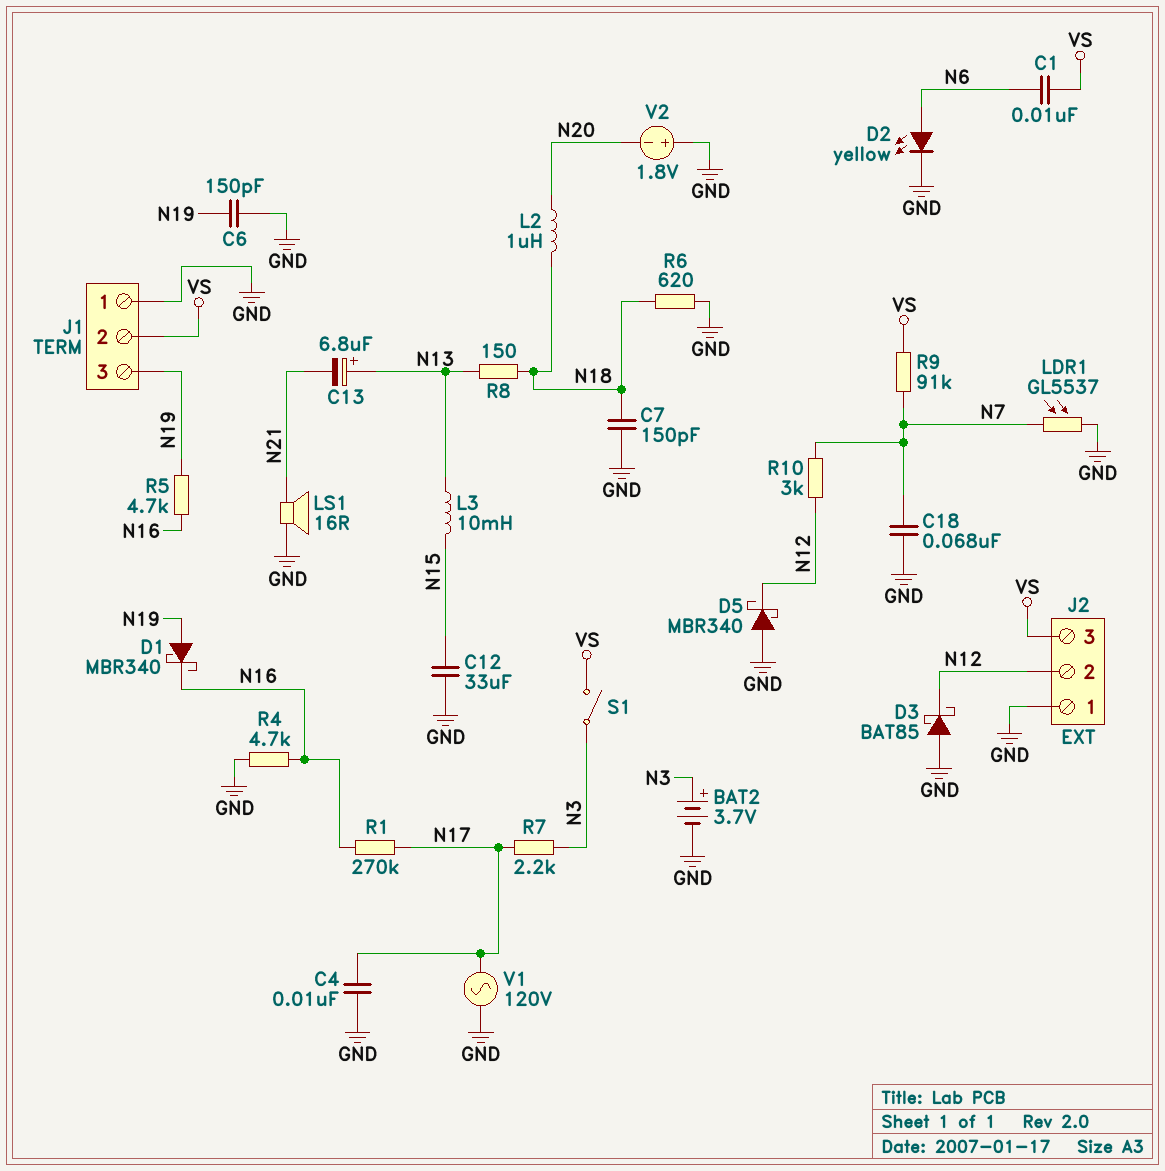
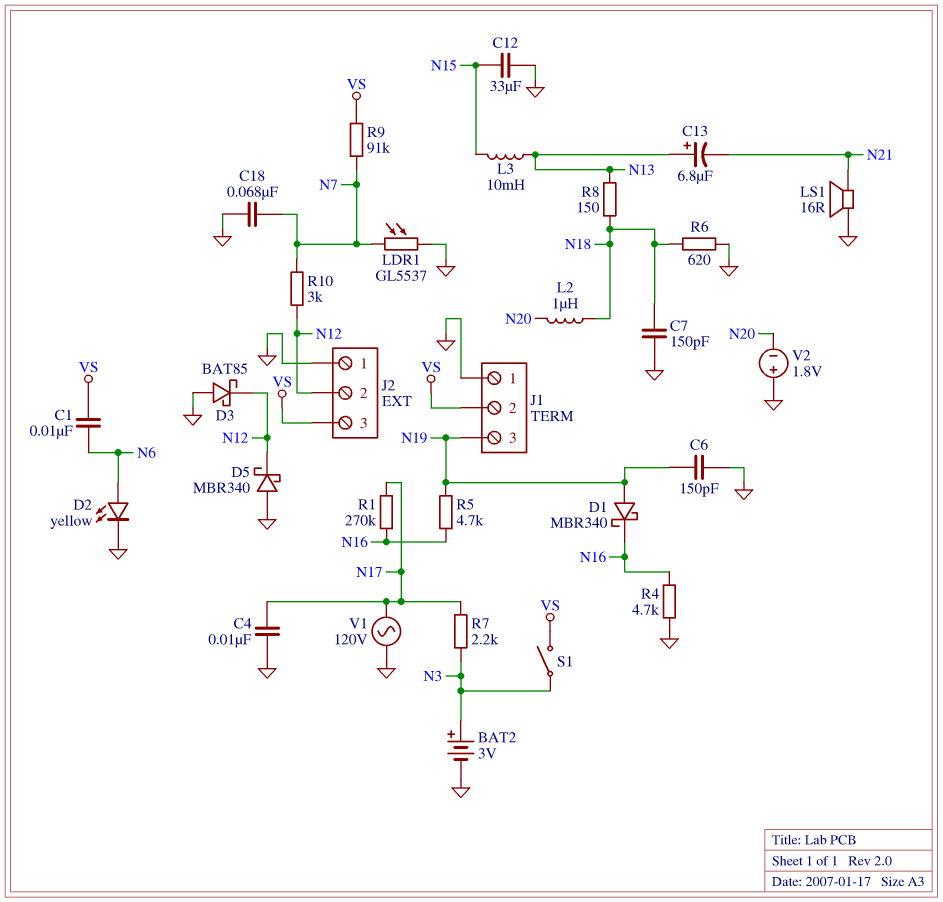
BAT2: 3.7V (plus N3, minus GND) -> 3V (plus N3, minus GND)

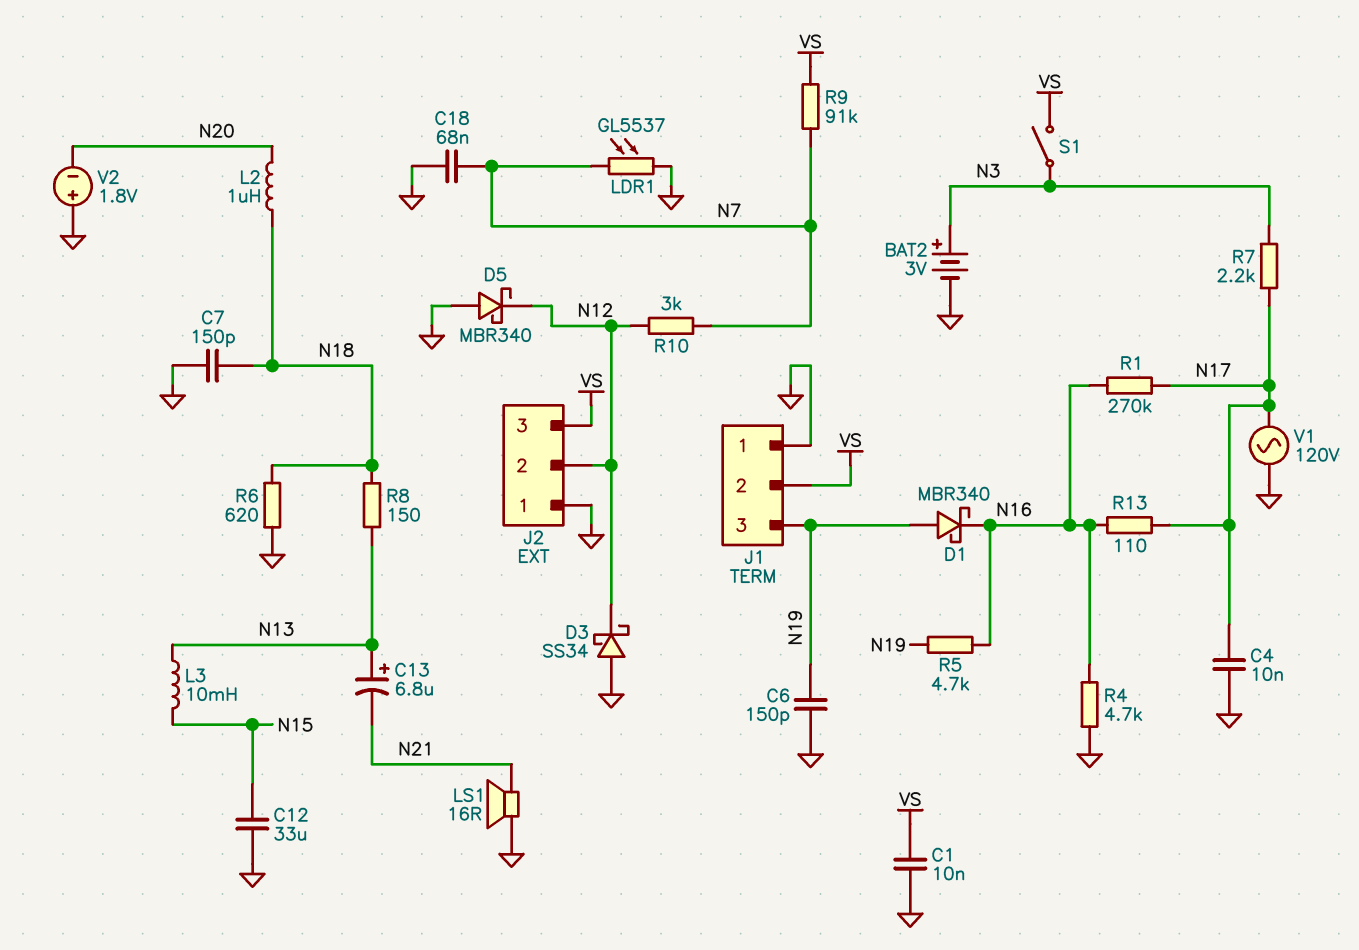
C1: 10nF (N6, VS) -> 10nF (GND, VS)
D2: LED yellow (A N6, K GND) -> none
D3: schottky BAT85 (A GND, K N12) -> schottky SS34 (A GND, K N12)
R13: none -> 110 (N16, N17)

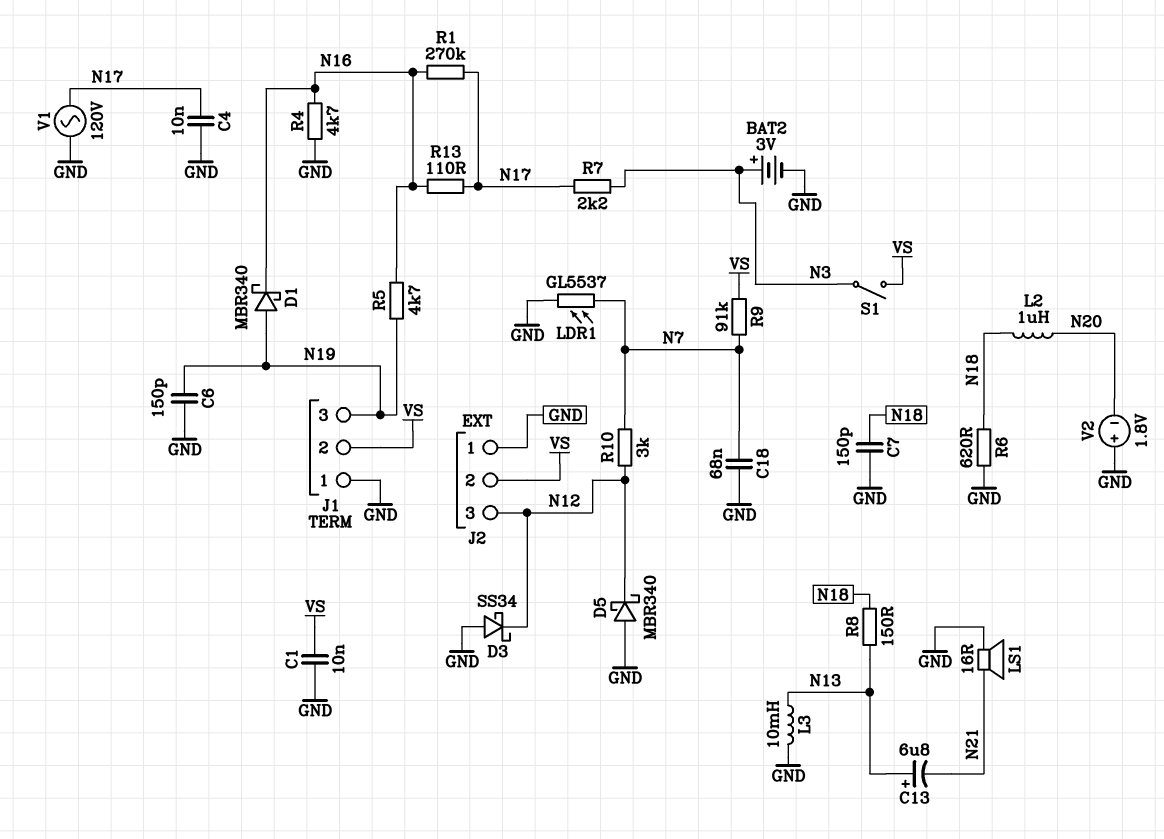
C12: 33uF (GND, N15) -> none
J2 pin 2: N12 -> VS
J2 pin 3: VS -> N12
L3: 10mH (N13, N15) -> 10mH (GND, N13)

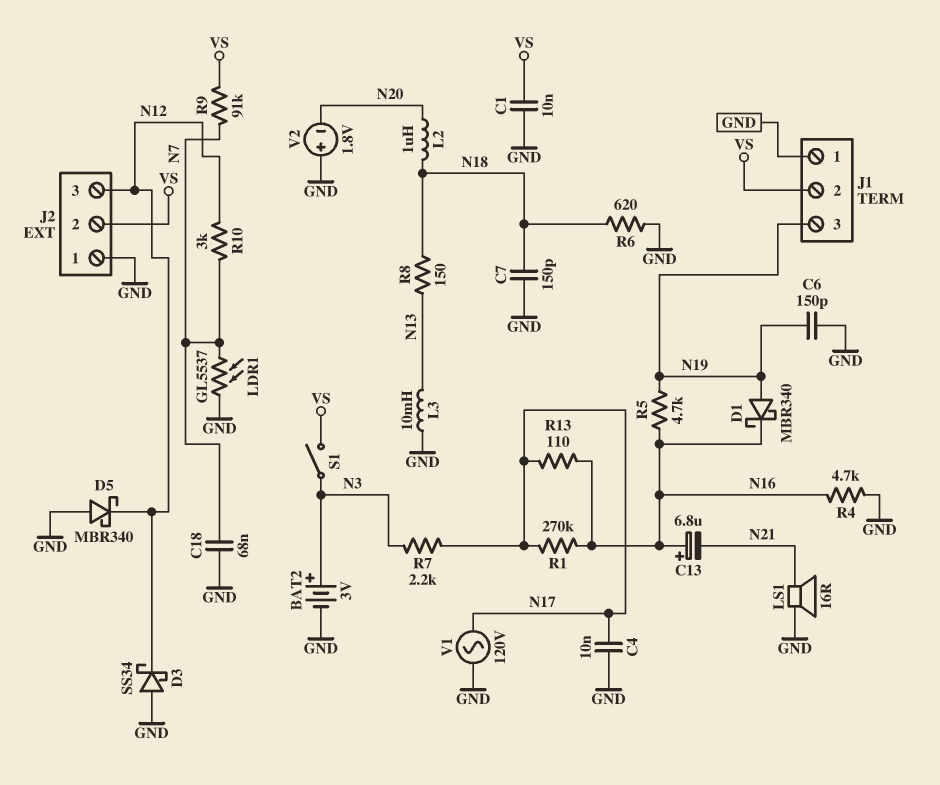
C13: 6.8uF (plus N13, minus N21) -> 6.8uF (plus N16, minus N21)

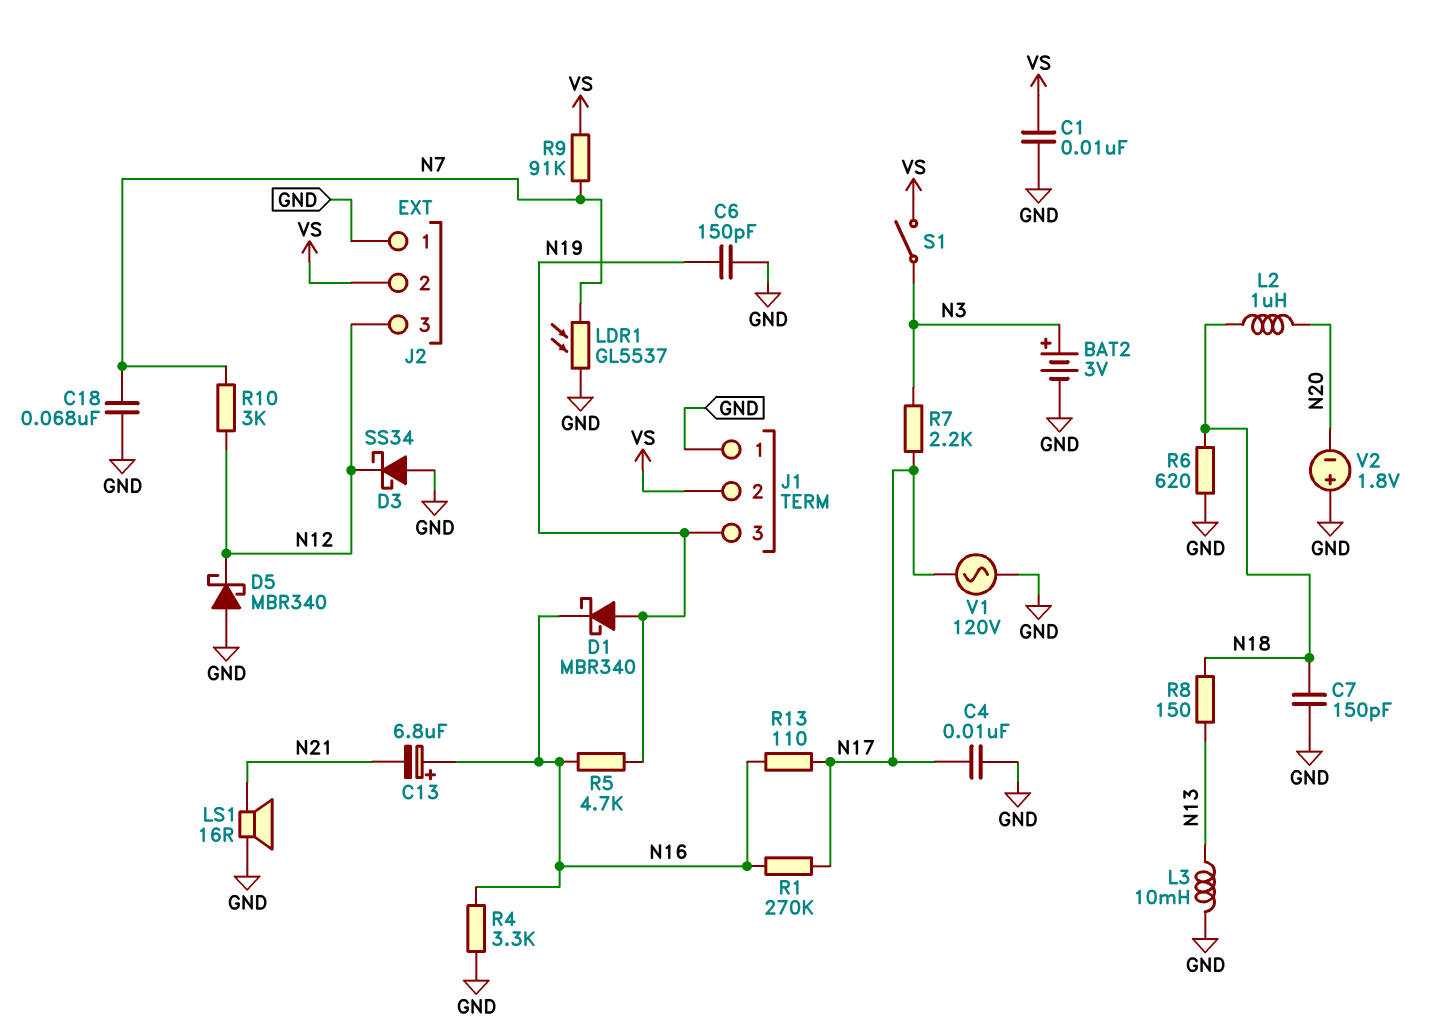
R4: 4.7k (GND, N16) -> 3.3k (GND, N16)

